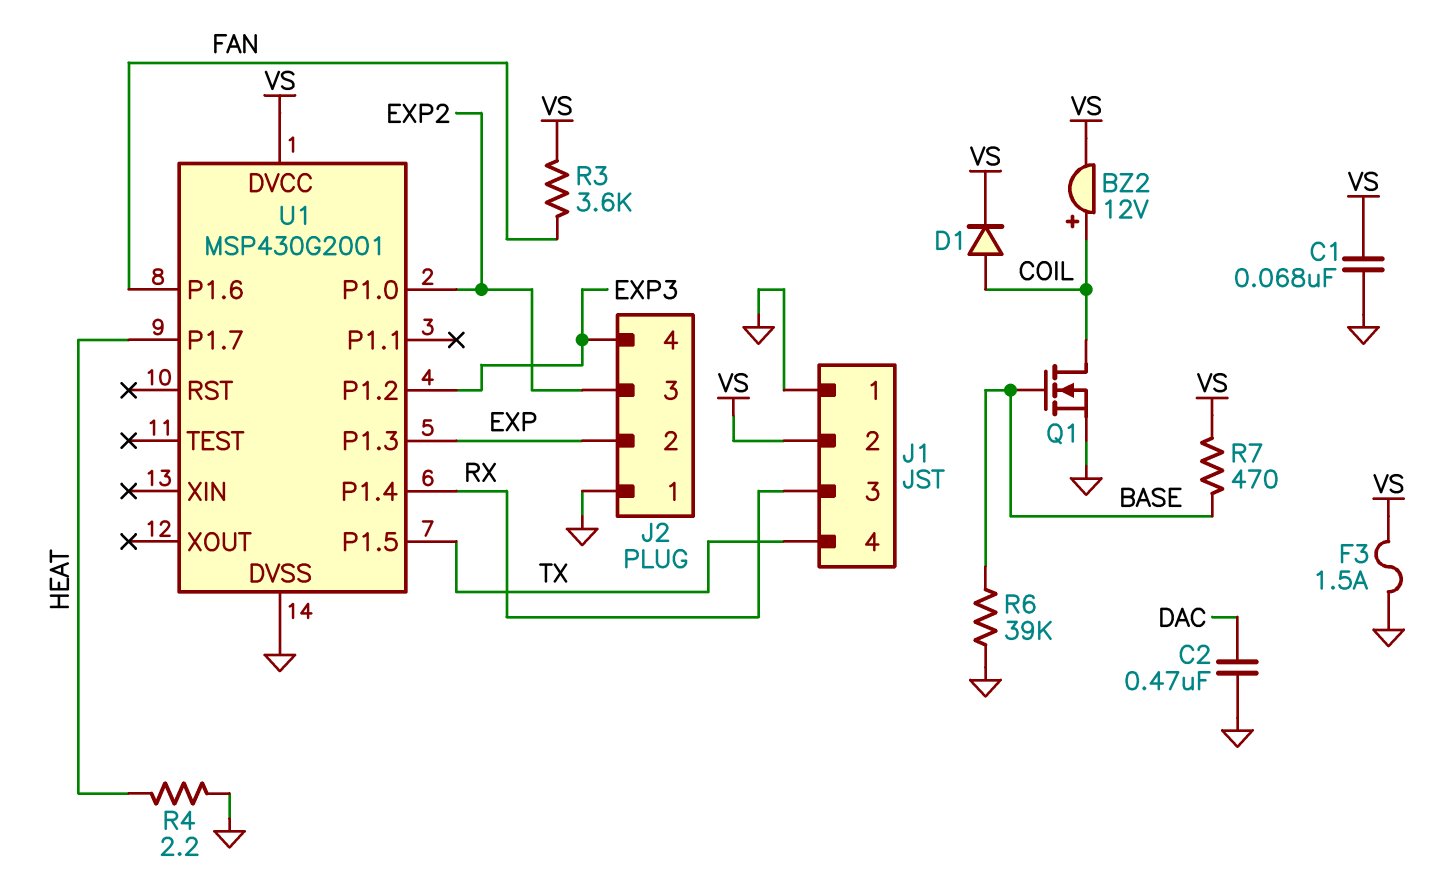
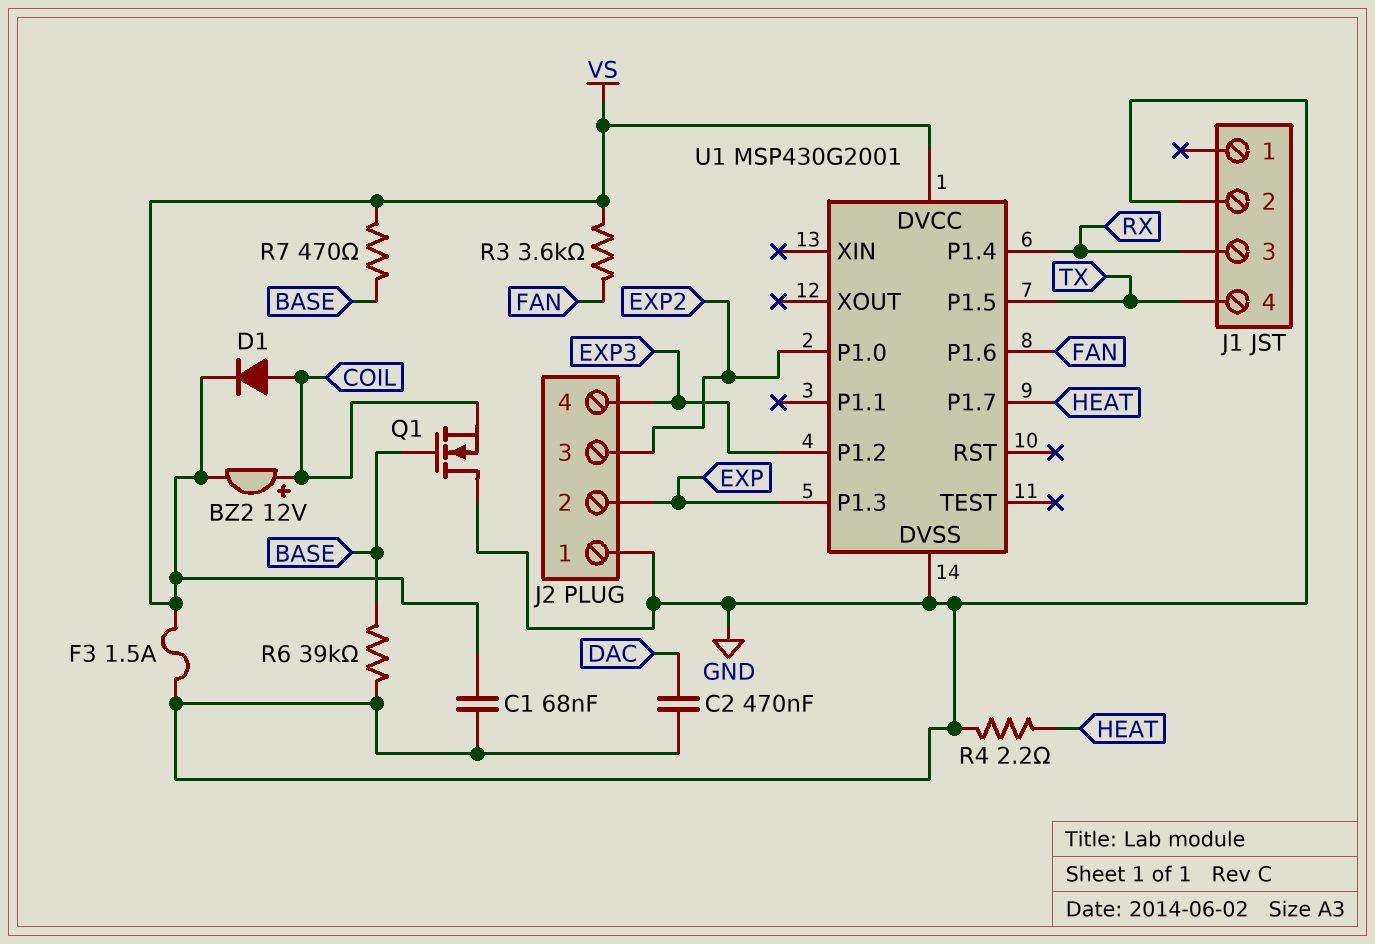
J1 pin 1: GND -> none
J1 pin 2: VS -> GND
Q1: NMOS (G BASE, D COIL, S GND) -> NMOS (G BASE, D GND, S COIL)

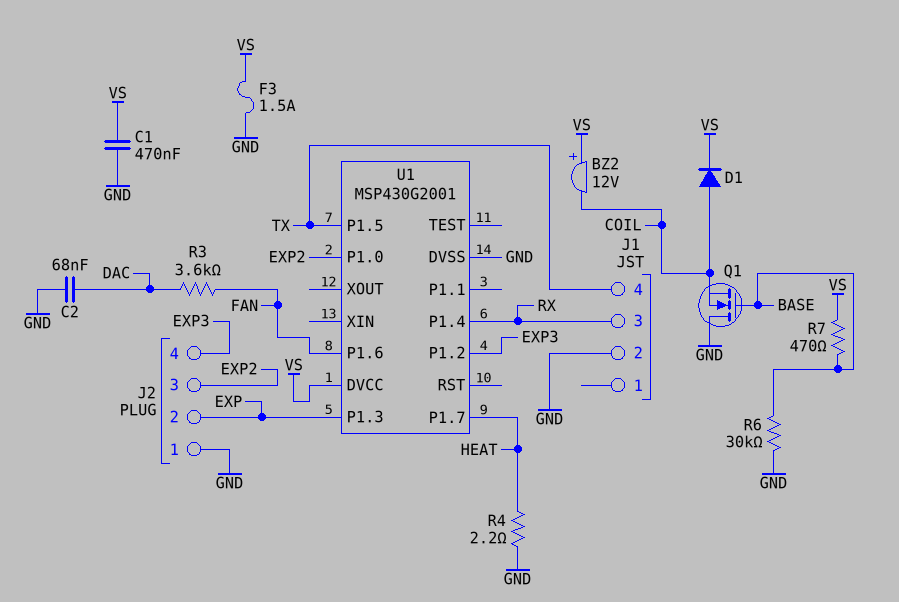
BZ2: buzzer 12V (plus COIL, minus VS) -> buzzer 12V (plus VS, minus COIL)
C1: 68nF (GND, VS) -> 470nF (GND, VS)
C2: 470nF (DAC, GND) -> 68nF (DAC, GND)
R3: 3.6k (FAN, VS) -> 3.6k (DAC, FAN)
R6: 39k (BASE, GND) -> 30k (BASE, GND)

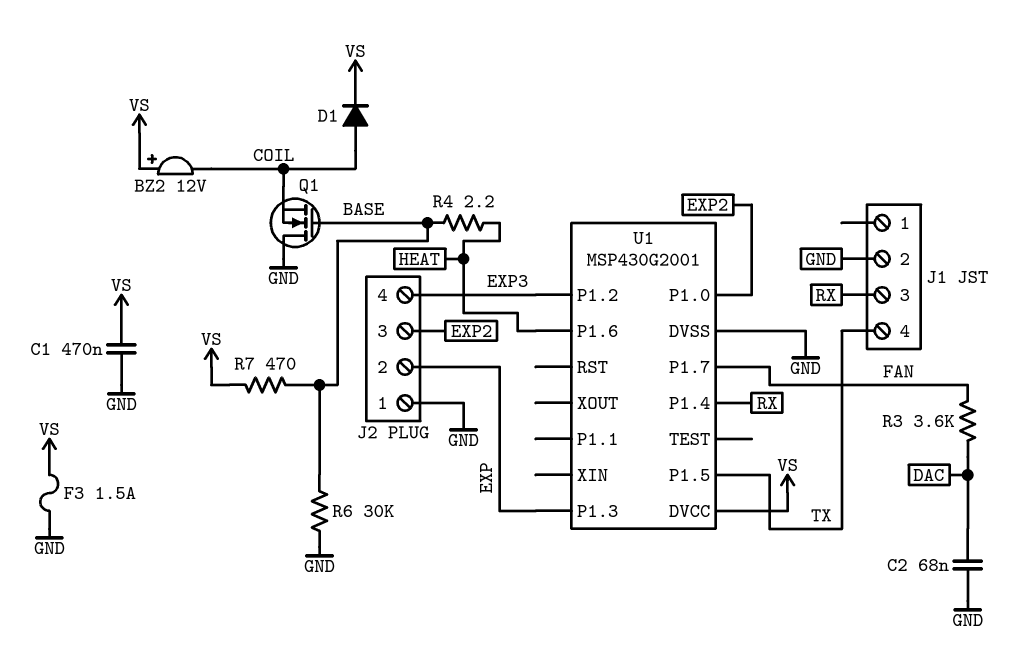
R4: 2.2 (GND, HEAT) -> 2.2 (BASE, HEAT)
U1 pin P1.6: FAN -> HEAT
U1 pin P1.7: HEAT -> FAN

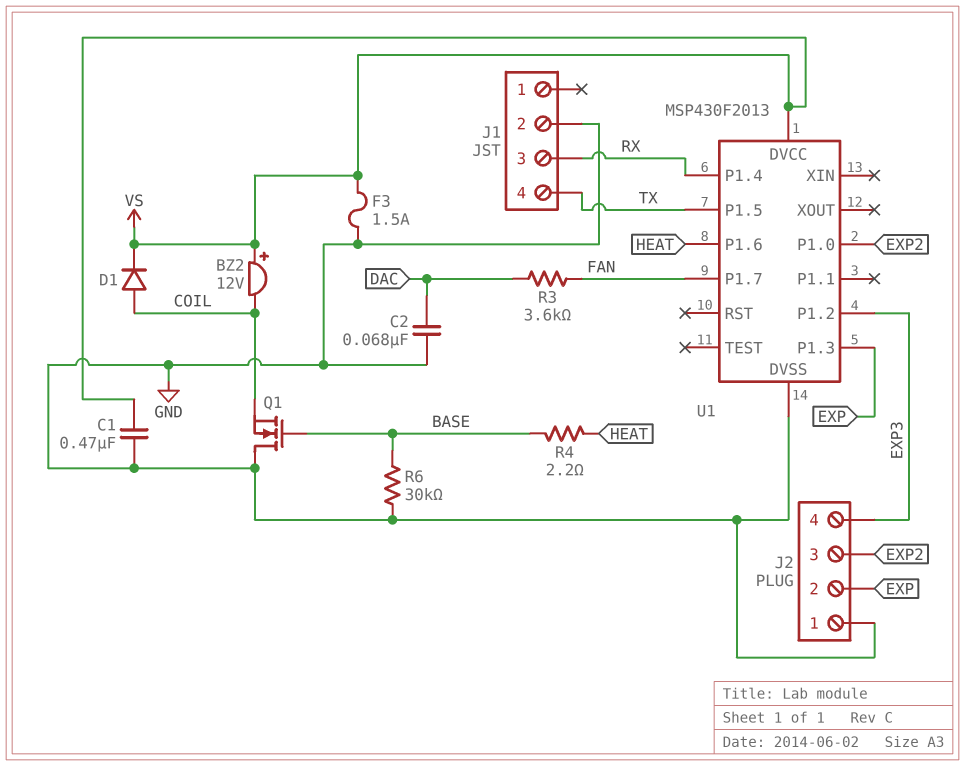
R7: 470 (BASE, VS) -> none
U1: MSP430G2001 -> MSP430F2013

